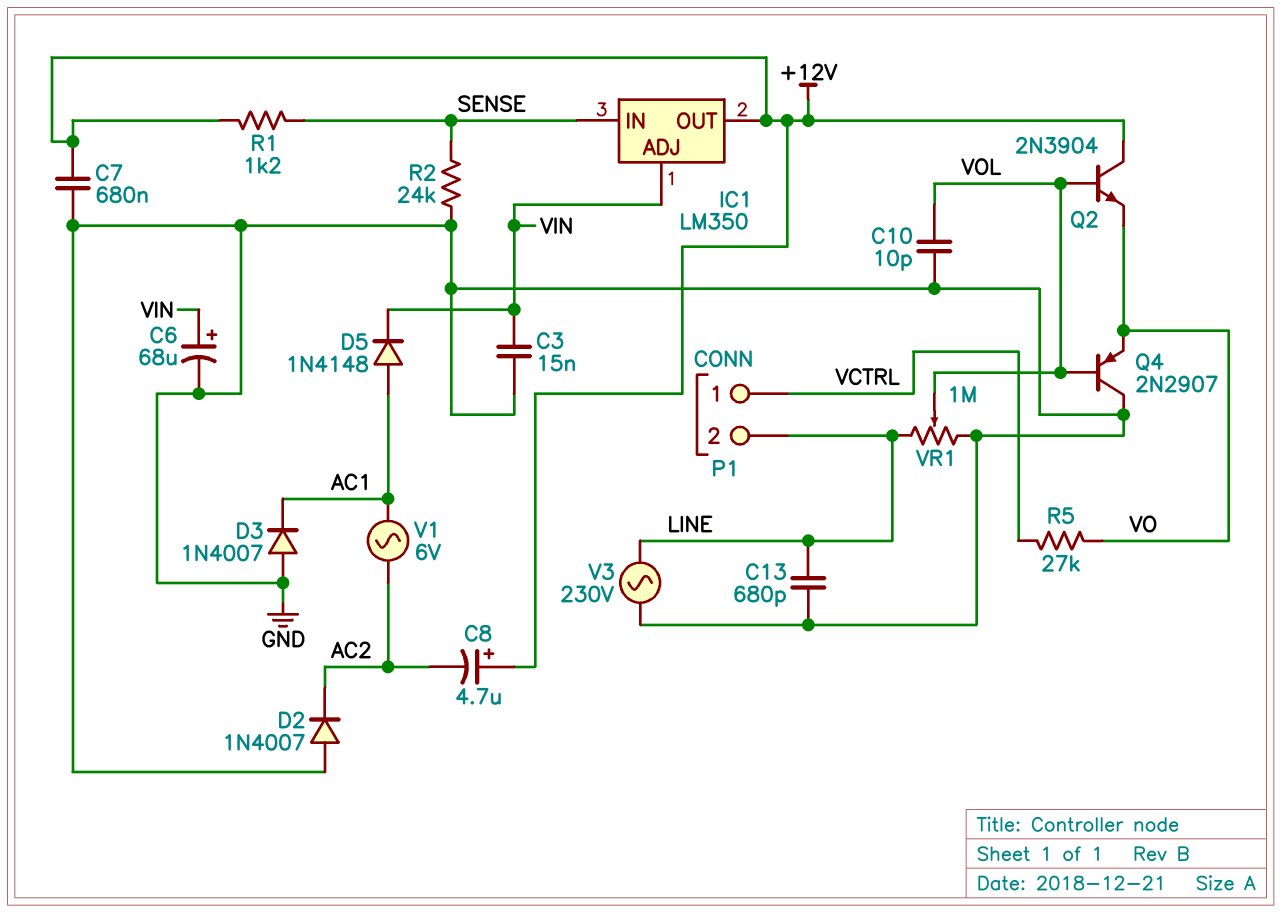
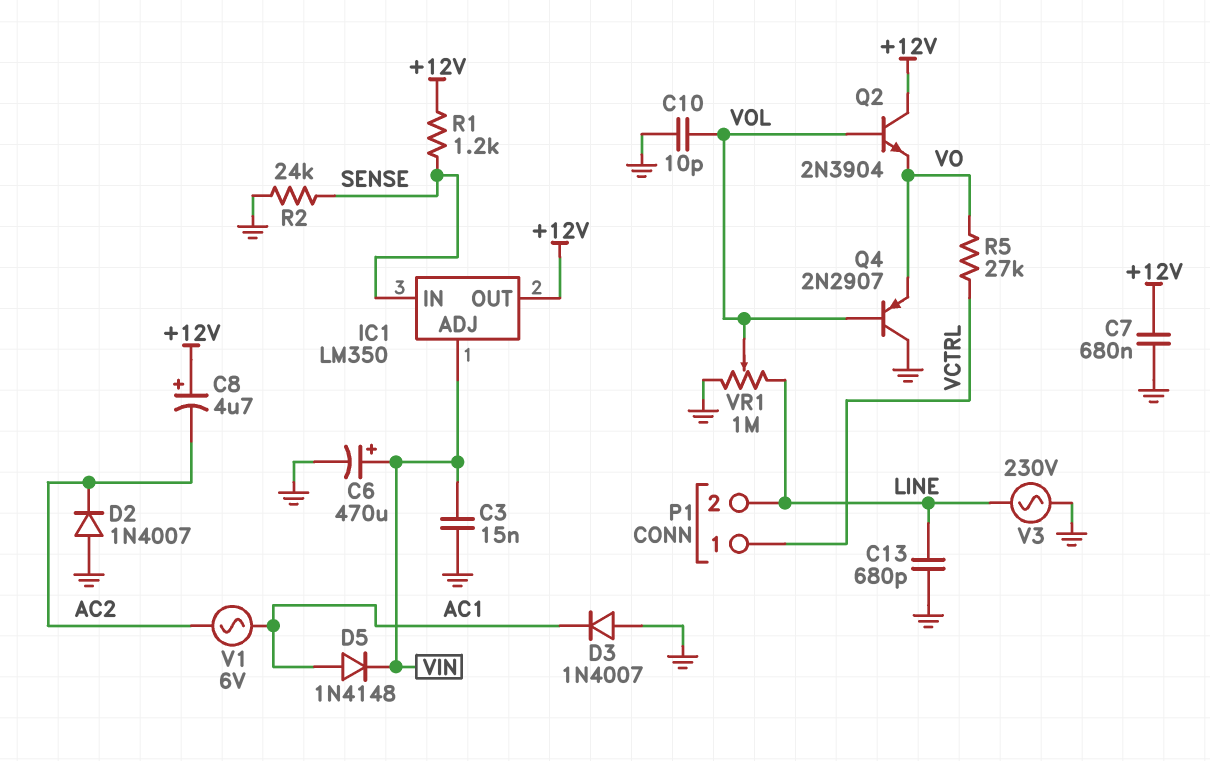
C6: 68uF (plus VIN, minus GND) -> 470uF (plus VIN, minus GND)

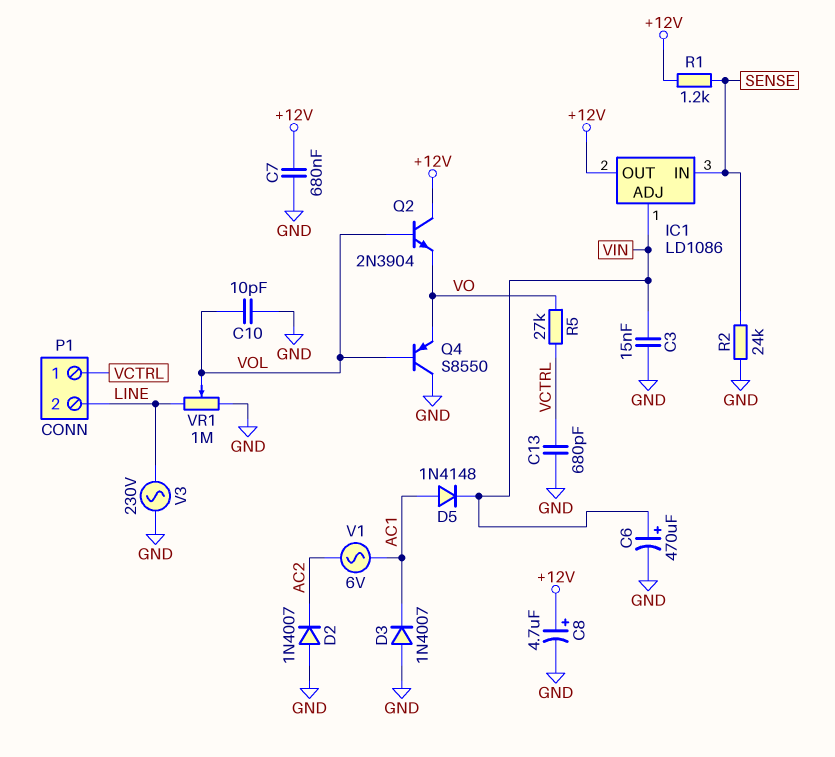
C8: 4.7uF (plus +12V, minus AC2) -> 4.7uF (plus +12V, minus GND)
C13: 680pF (GND, LINE) -> 680pF (GND, VCTRL)
IC1: LM350 -> LD1086
Q4: PNP 2N2907 (B VOL, C GND, E VO) -> PNP S8550 (B VOL, C GND, E VO)

